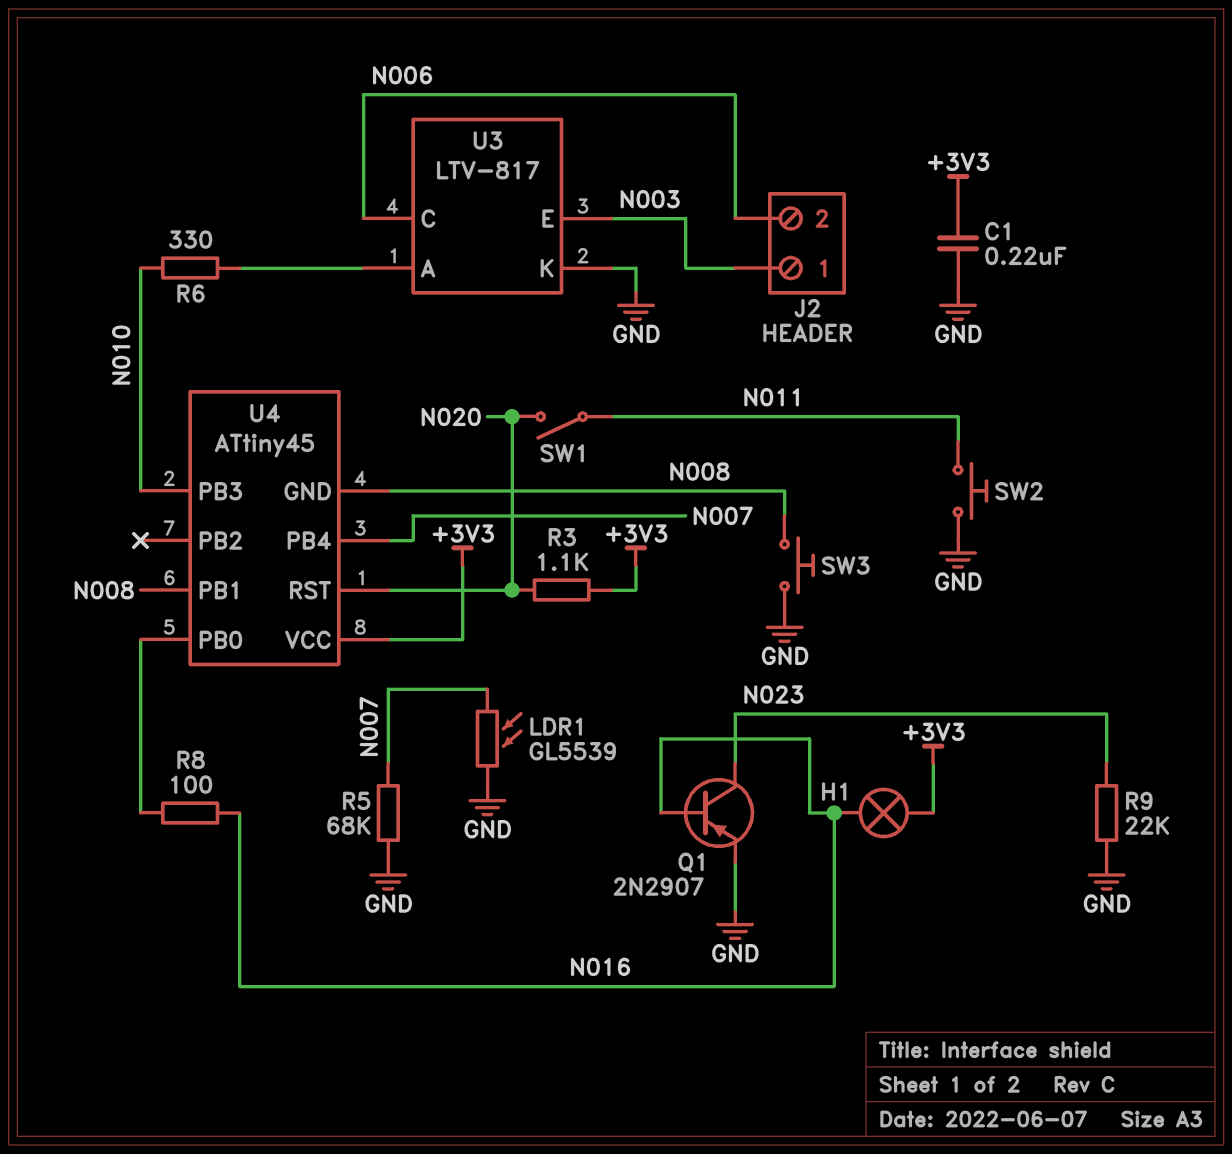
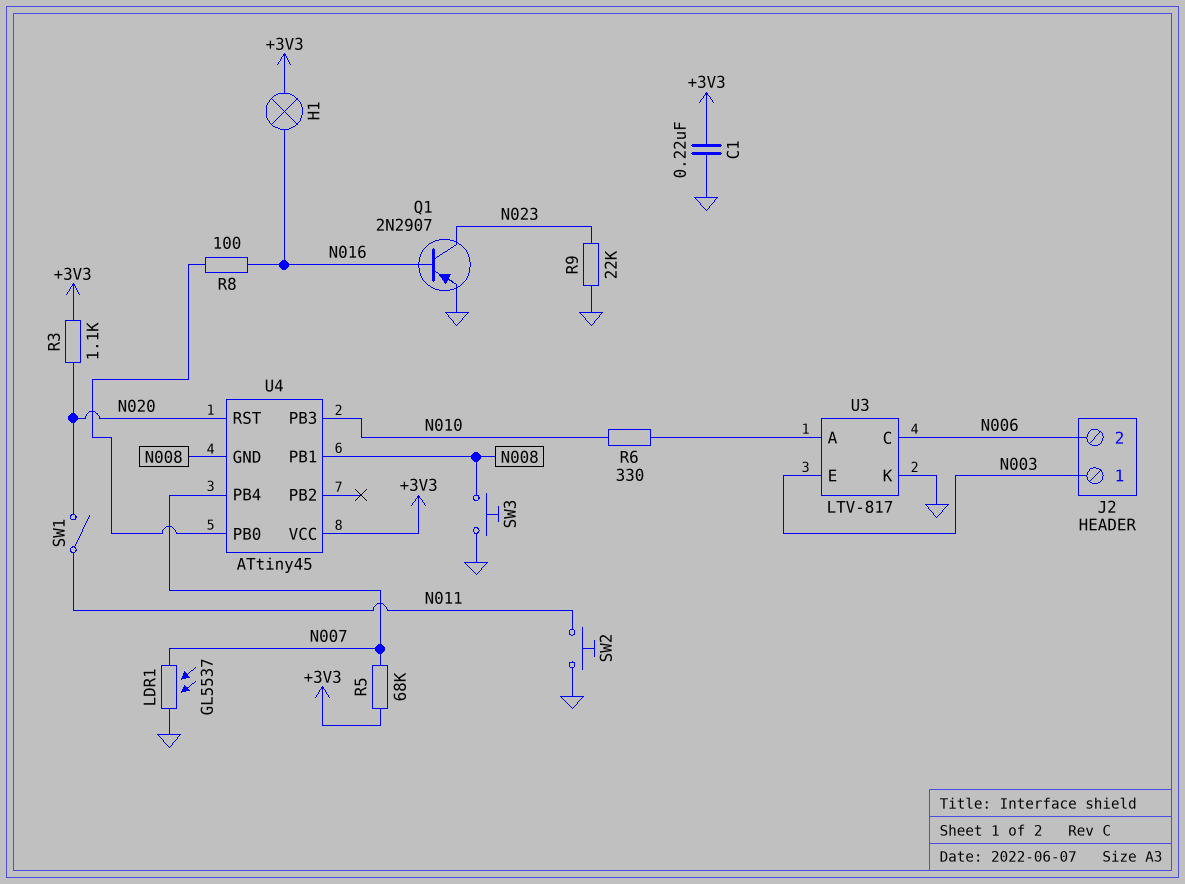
LDR1: GL5539 (GND, N007) -> GL5537 (GND, N007)
R5: 68k (GND, N007) -> 68k (+3V3, N007)

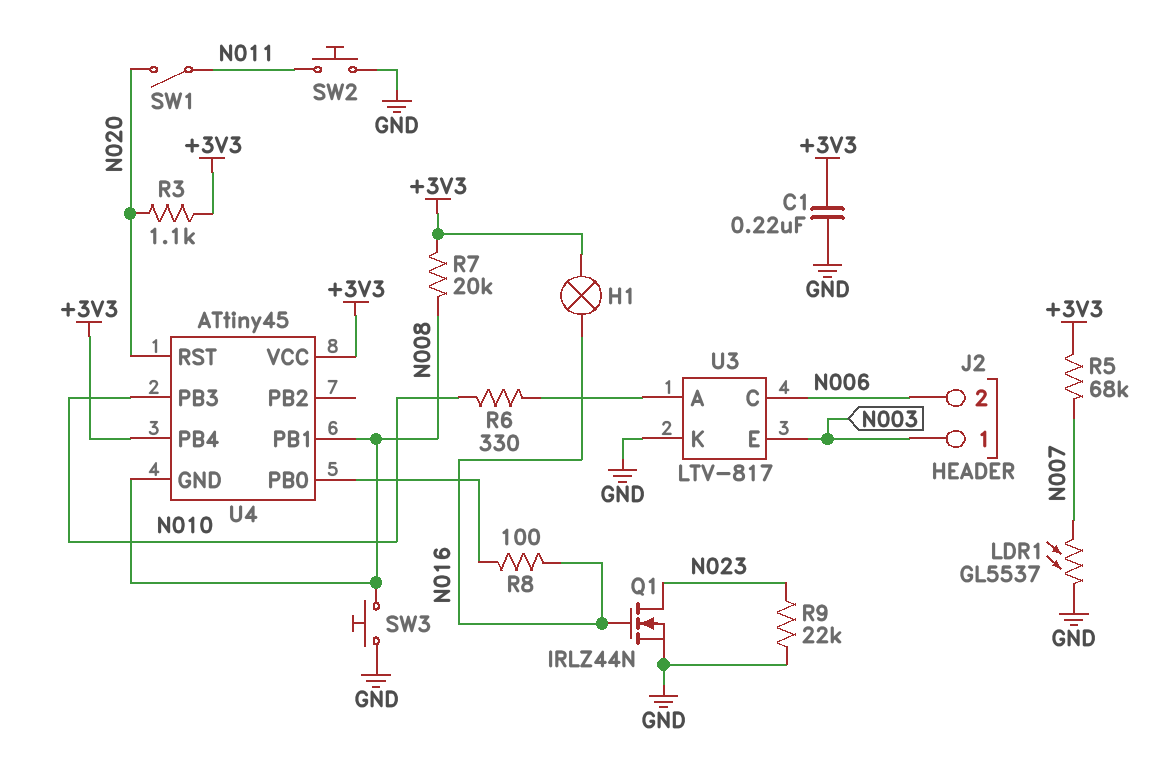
Q1: PNP 2N2907 (B N016, C N023, E GND) -> NMOS IRLZ44N (G N016, D N023, S GND)
R7: none -> 20k (+3V3, N008)
U4 pin PB4: N007 -> +3V3

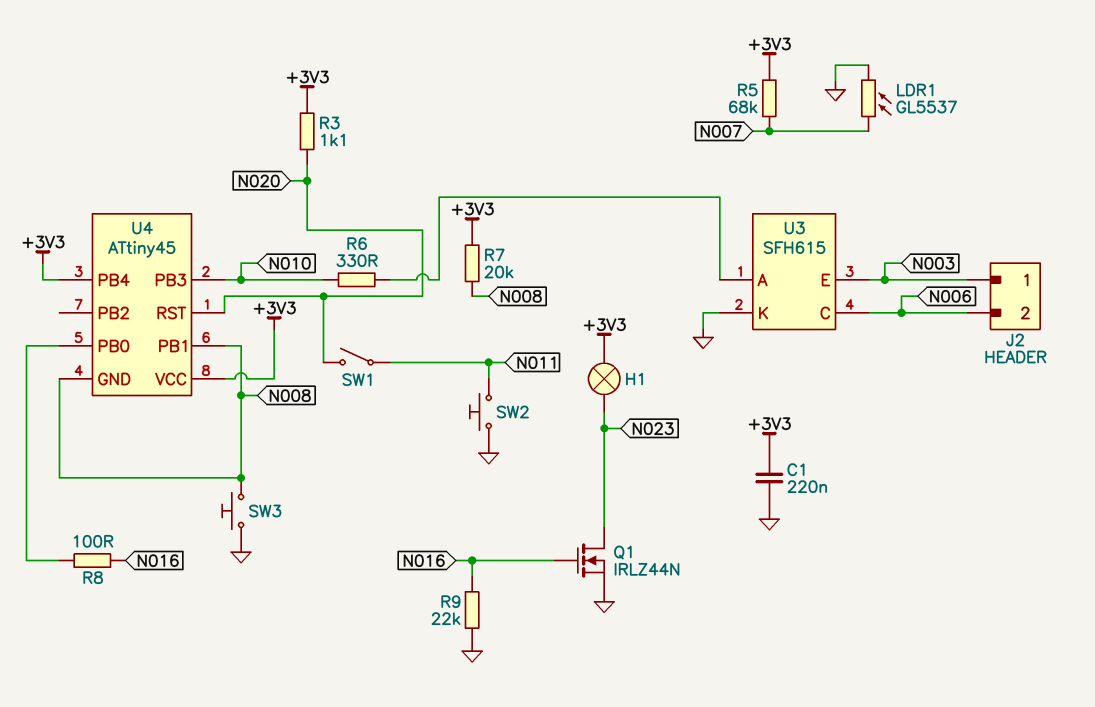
H1: lamp (+3V3, N016) -> lamp (+3V3, N023)
R9: 22k (GND, N023) -> 22k (GND, N016)
U3: LTV-817 -> SFH615

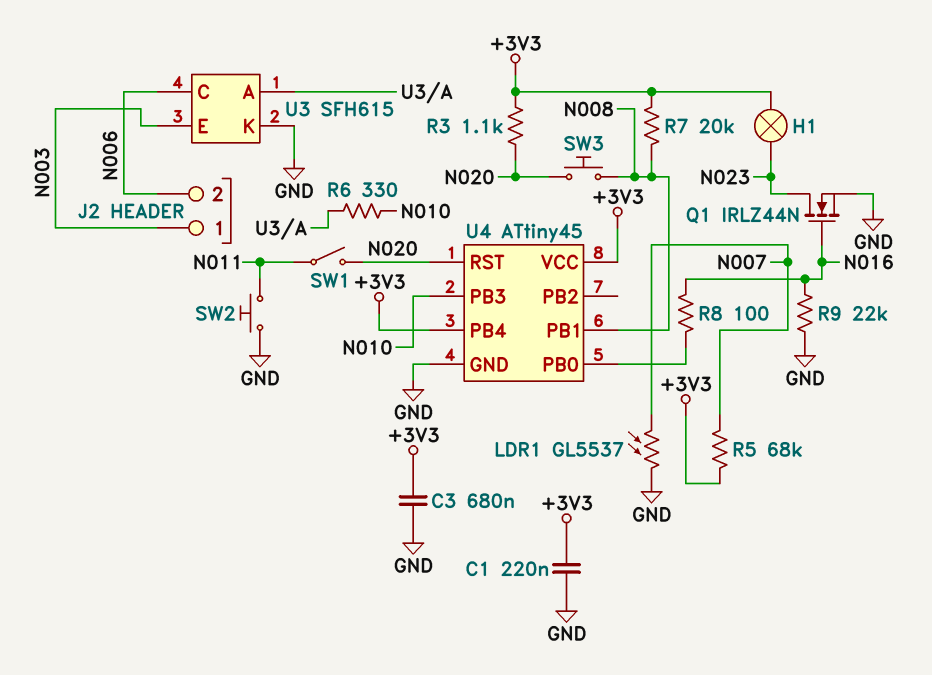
C3: none -> 680nF (+3V3, GND)
SW3: button (GND, N008) -> button (N008, N020)
U4 pin GND: N008 -> GND

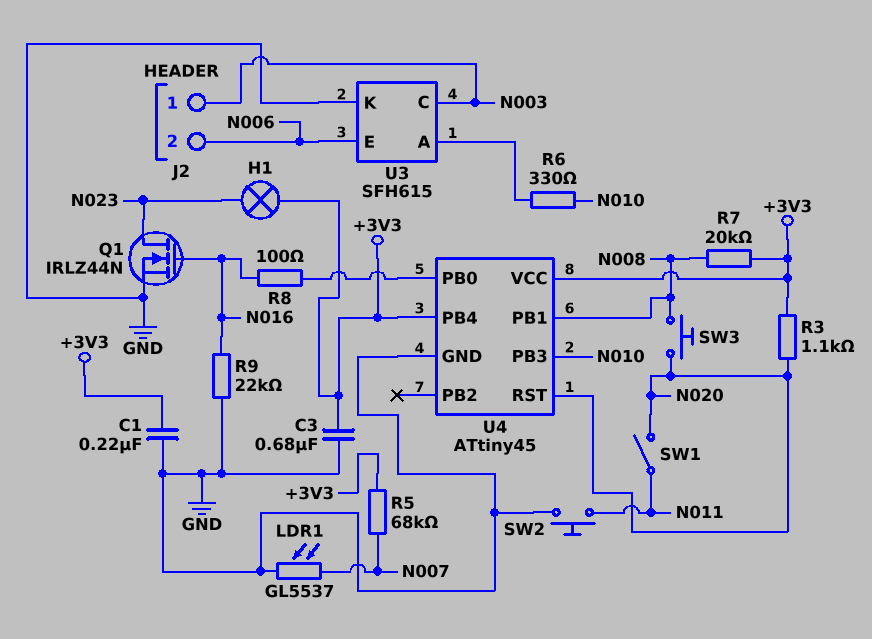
U3 pin C: N006 -> N003
U3 pin E: N003 -> N006

